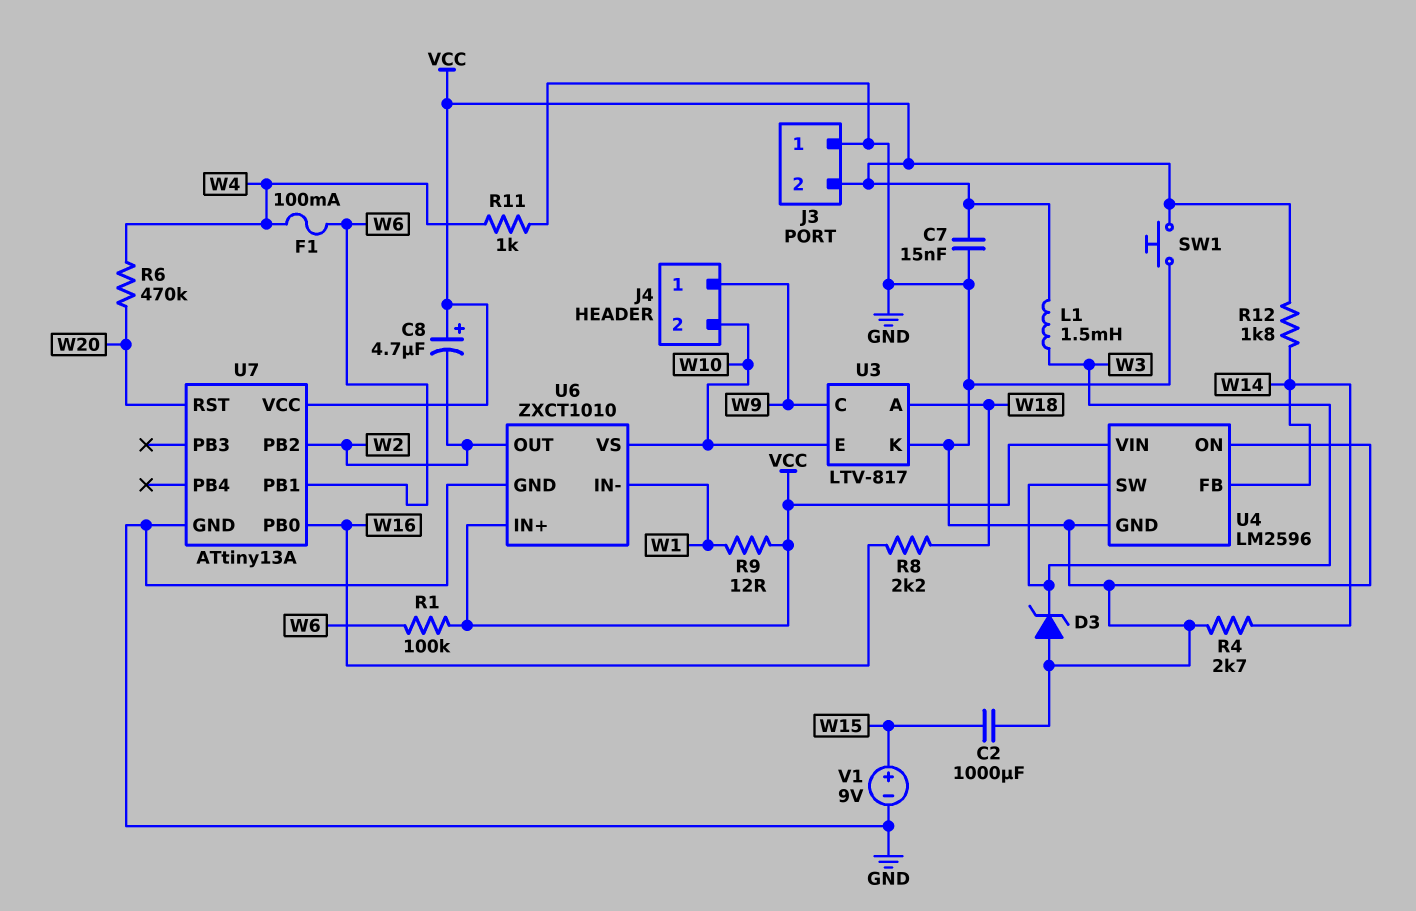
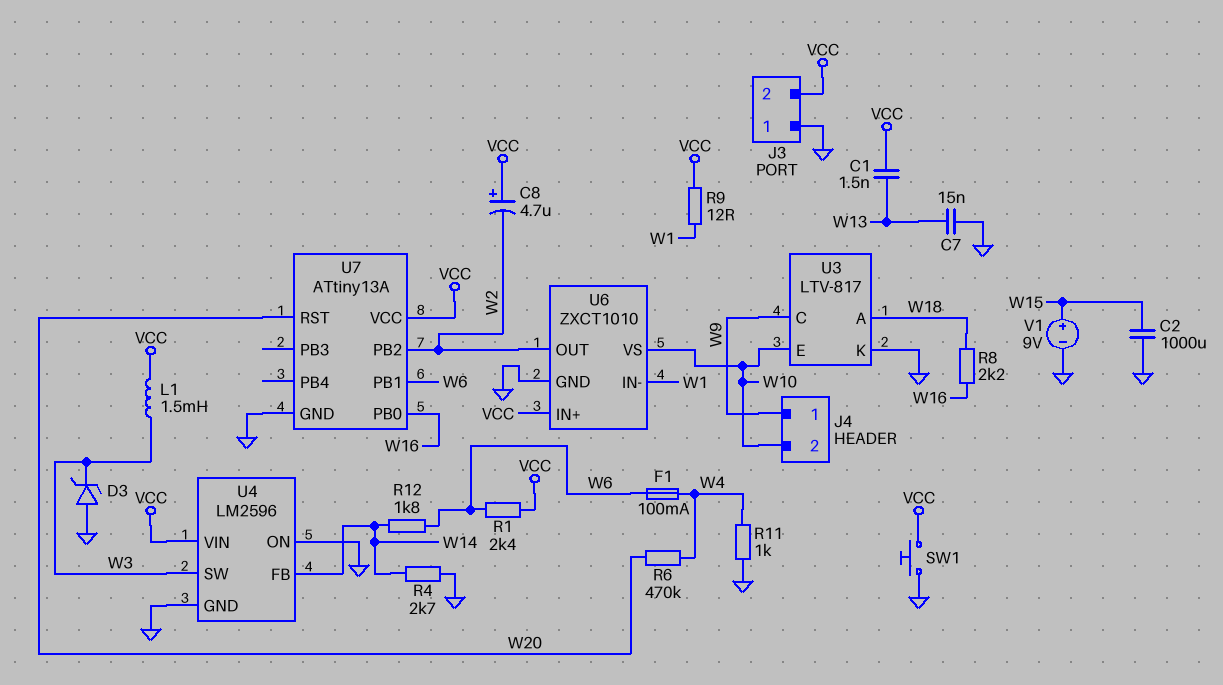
C1: none -> 1.5nF (VCC, W13)
C7: 15nF (GND, VCC) -> 15nF (GND, W13)
R1: 100k (VCC, W6) -> 2.4k (VCC, W6)
R12: 1.8k (VCC, W14) -> 1.8k (W6, W14)

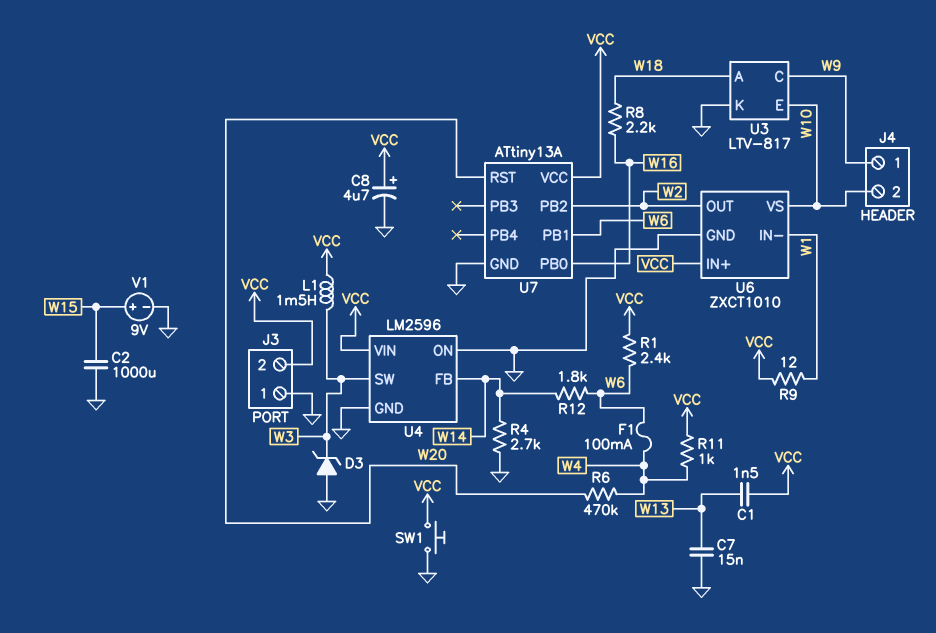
C8: 4.7uF (plus VCC, minus W2) -> 4.7uF (plus VCC, minus GND)
R11: 1k (GND, W4) -> 1k (VCC, W4)

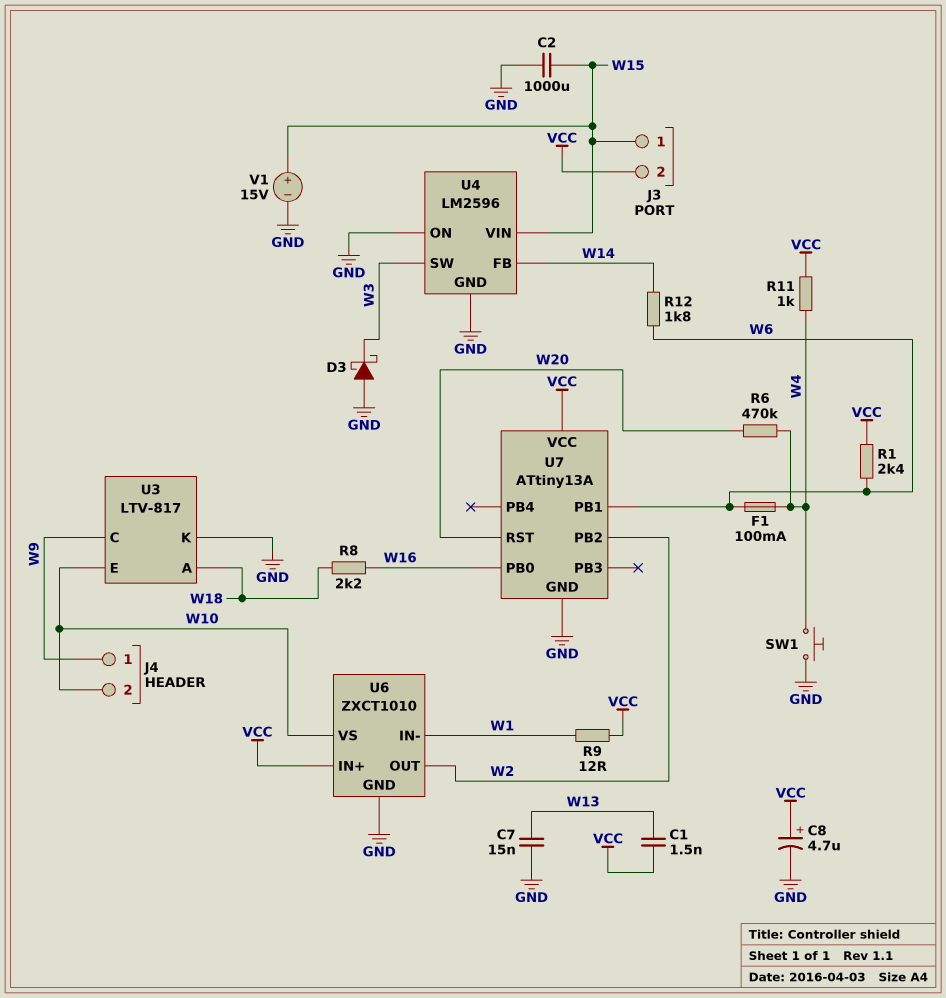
D3: zener (A GND, K W3) -> schottky (A GND, K W3)
J3 pin 1: GND -> W15
L1: 1.5mH (VCC, W3) -> none
R4: 2.7k (GND, W14) -> none
SW1: button (GND, VCC) -> button (GND, W4)
U4 pin VIN: VCC -> W15
V1: 9V (plus W15, minus GND) -> 15V (plus W15, minus GND)

